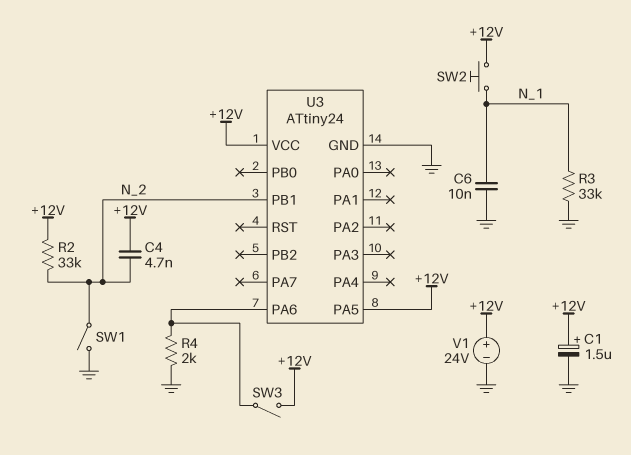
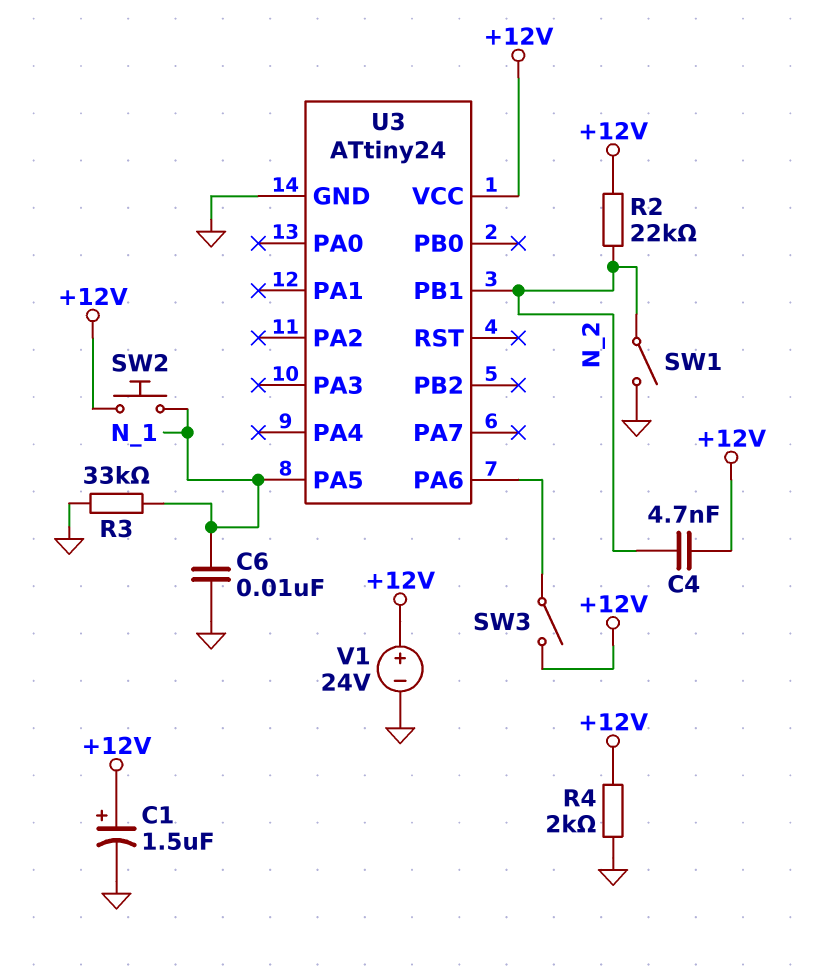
R2: 33k (+12V, N_2) -> 22k (+12V, N_2)
R4: 2k (GND, U3/PA6) -> 2k (+12V, GND)
U3 pin PA5: +12V -> N_1

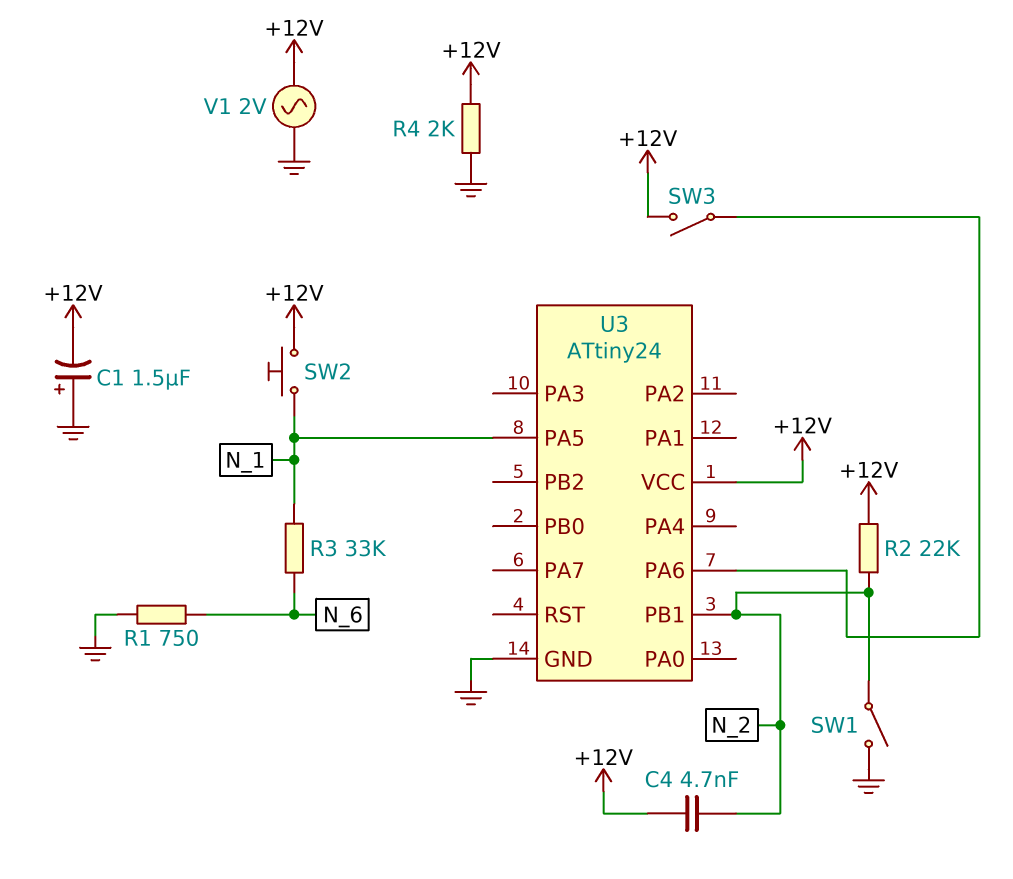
C1: 1.5uF (plus +12V, minus GND) -> 1.5uF (plus GND, minus +12V)
C6: 10nF (GND, N_1) -> none
R1: none -> 750 (GND, N_6)
R3: 33k (GND, N_1) -> 33k (N_1, N_6)
V1: 24V (plus +12V, minus GND) -> AC 2V (+12V, GND)

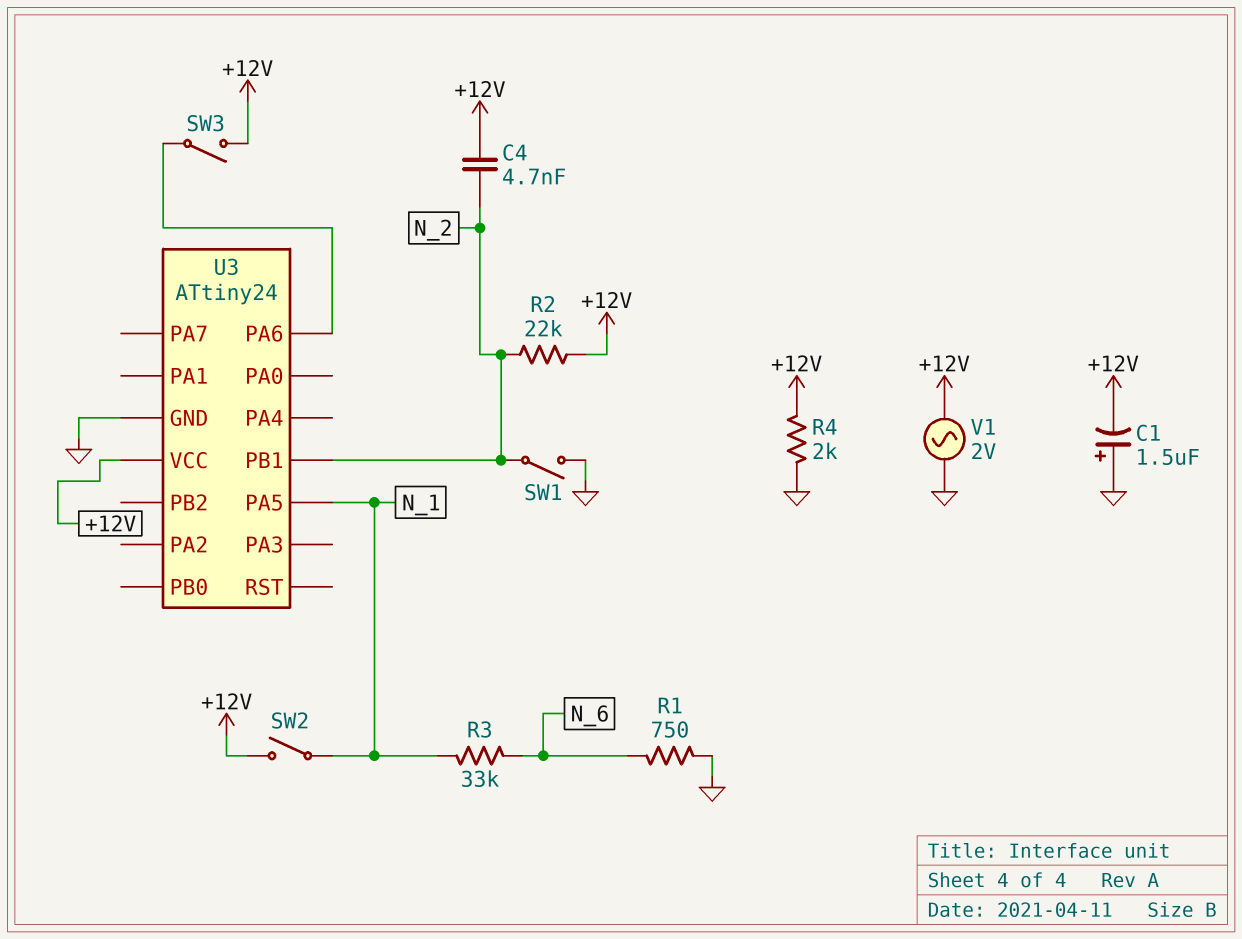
SW2: button (+12V, N_1) -> switch (+12V, N_1)

